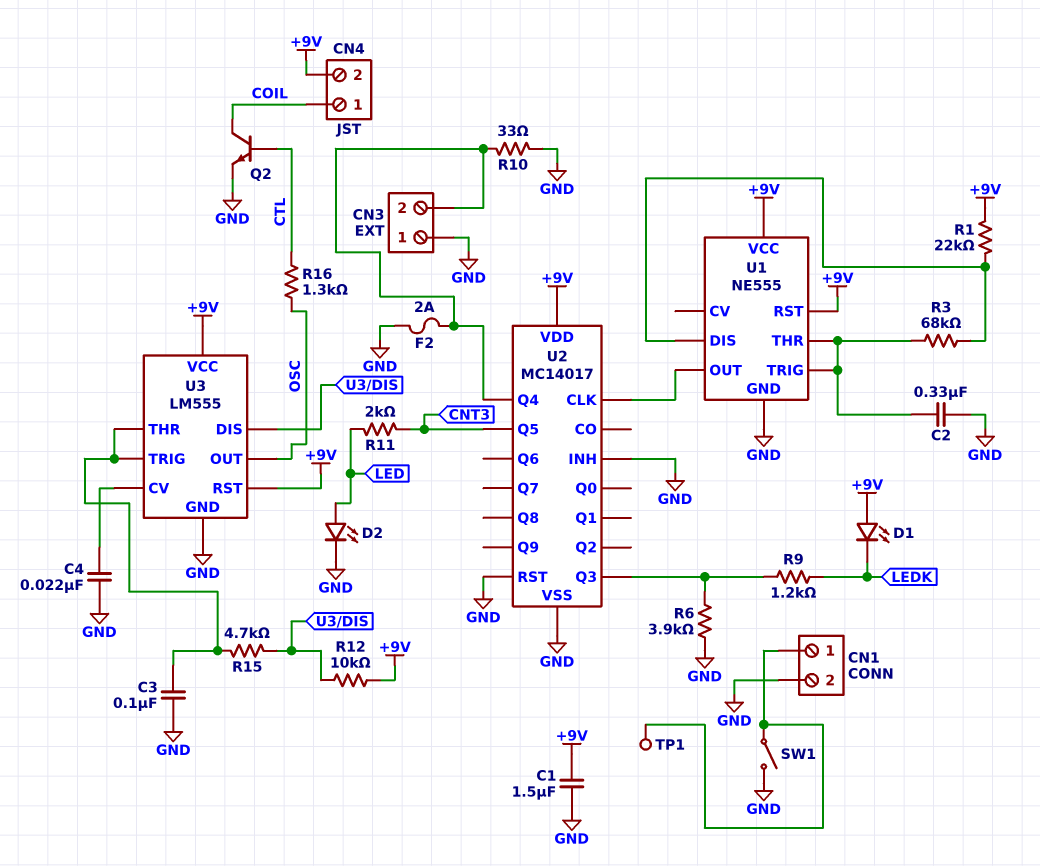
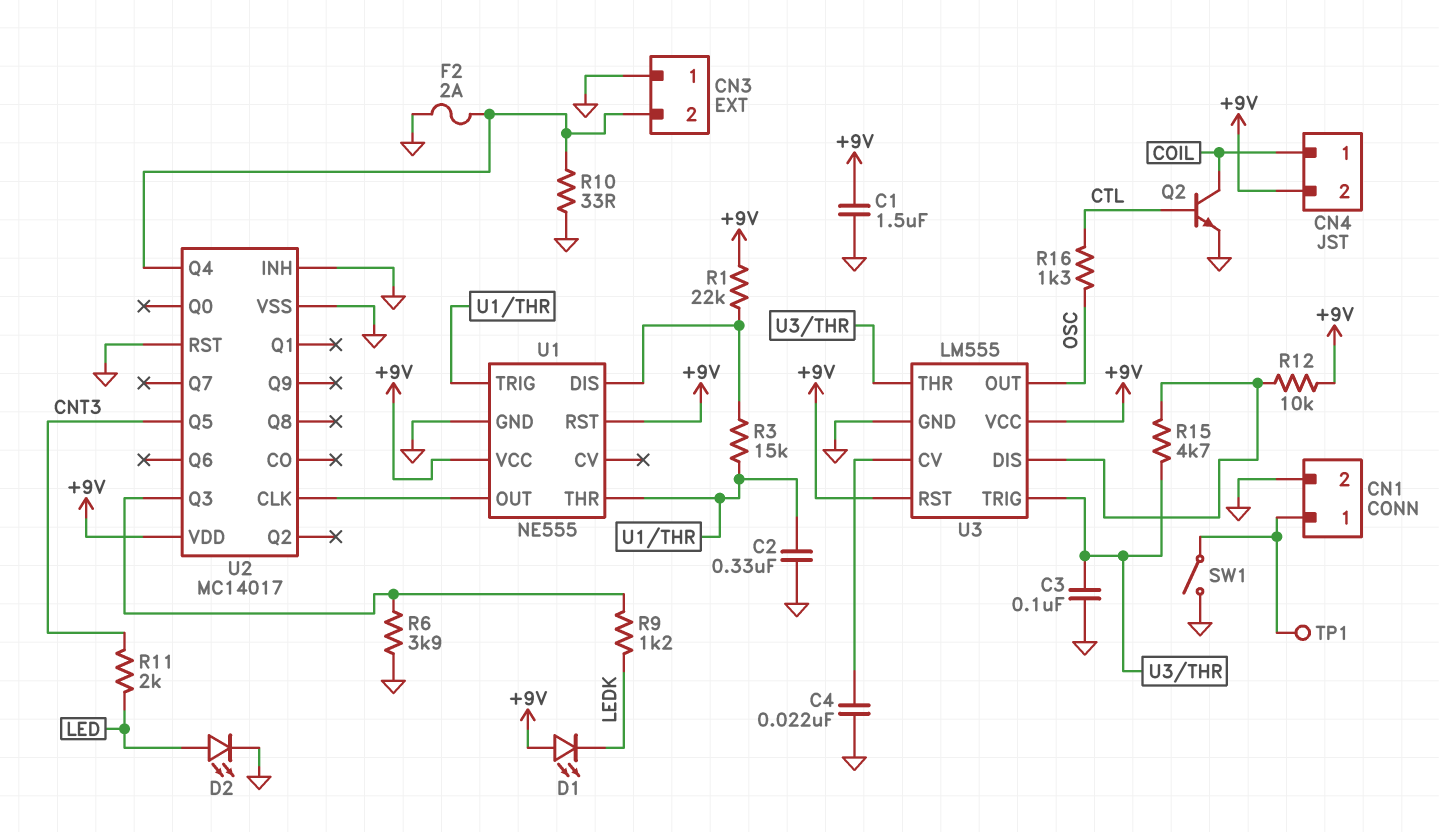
R3: 68k (U1/DIS, U1/THR) -> 15k (U1/DIS, U1/THR)

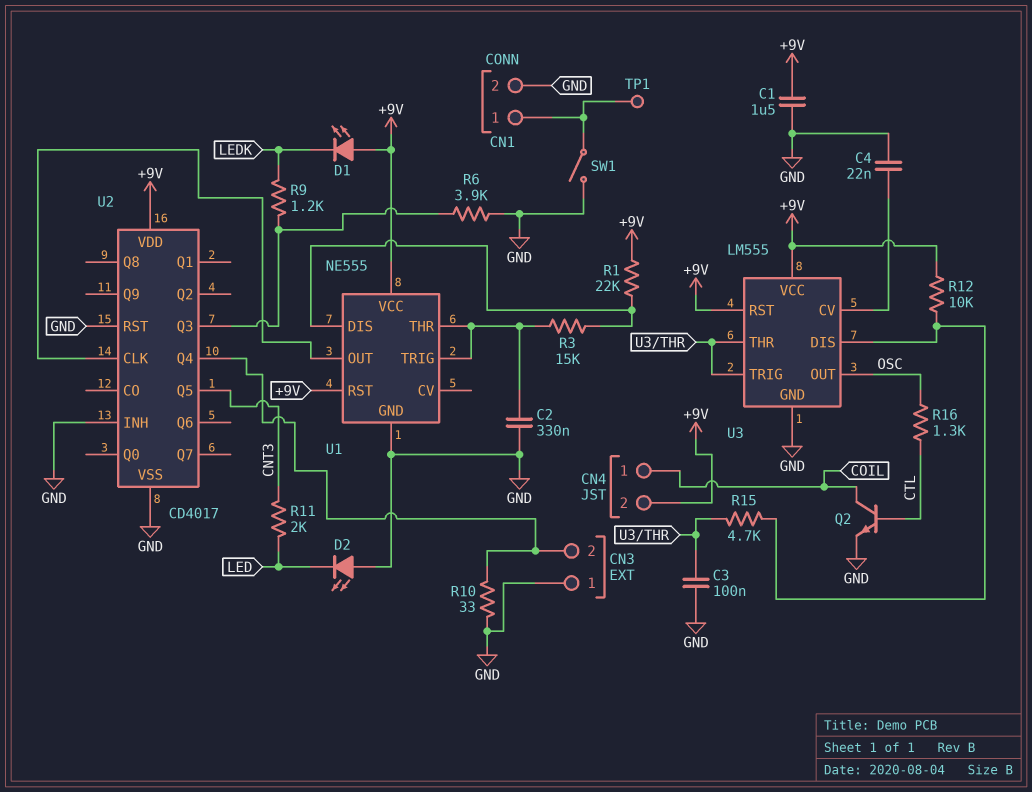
D2: LED (A LED, K GND) -> LED (A GND, K LED)
F2: 2A (CN3/2, GND) -> none
U2: MC14017 -> CD4017

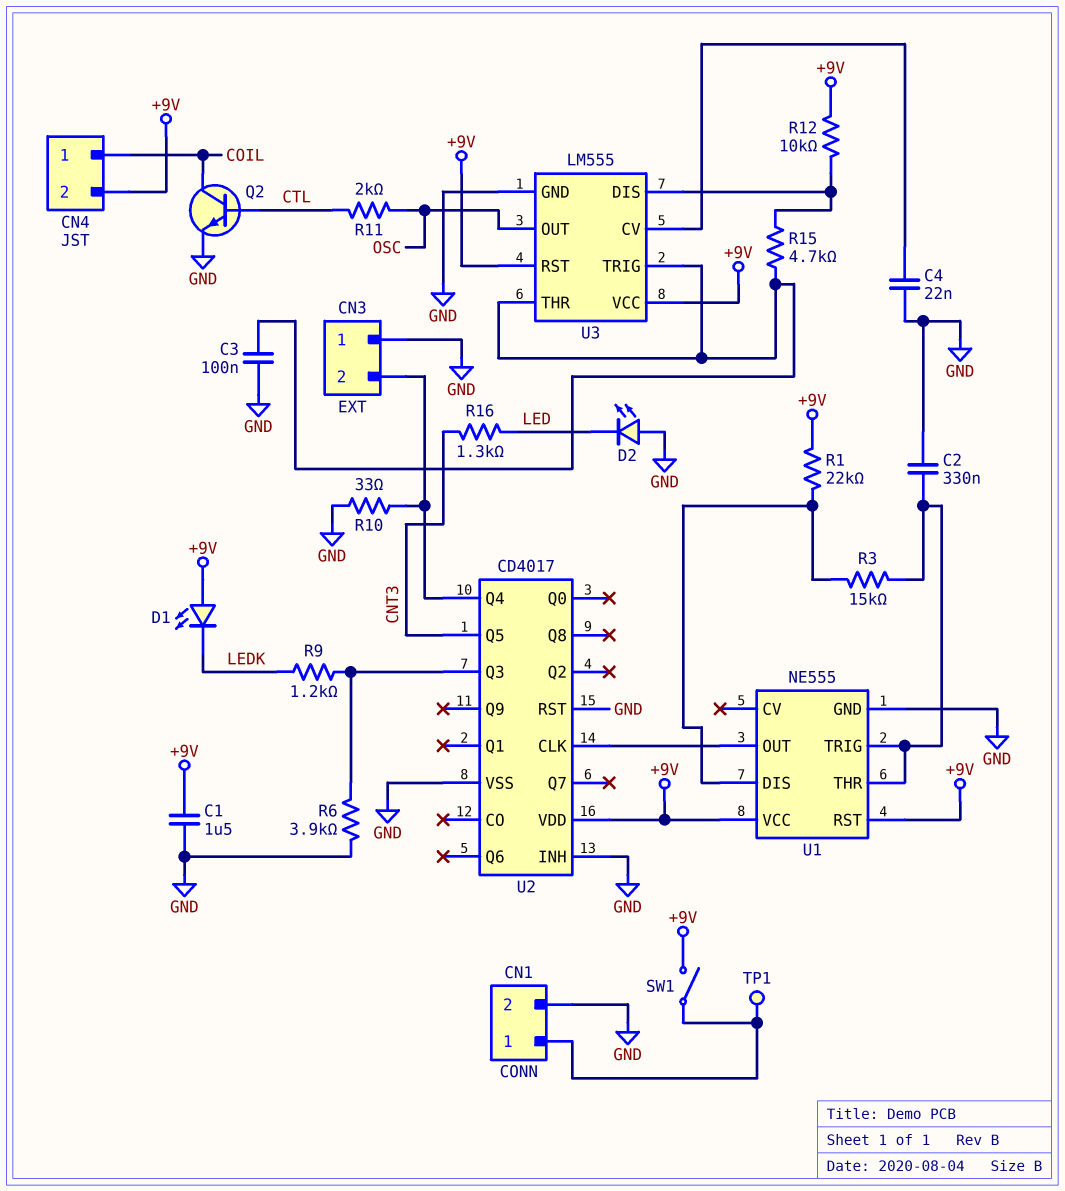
R11: 2k (CNT3, LED) -> 2k (CTL, OSC)
R16: 1.3k (CTL, OSC) -> 1.3k (CNT3, LED)
SW1: switch (CN1/1, GND) -> switch (+9V, CN1/1)

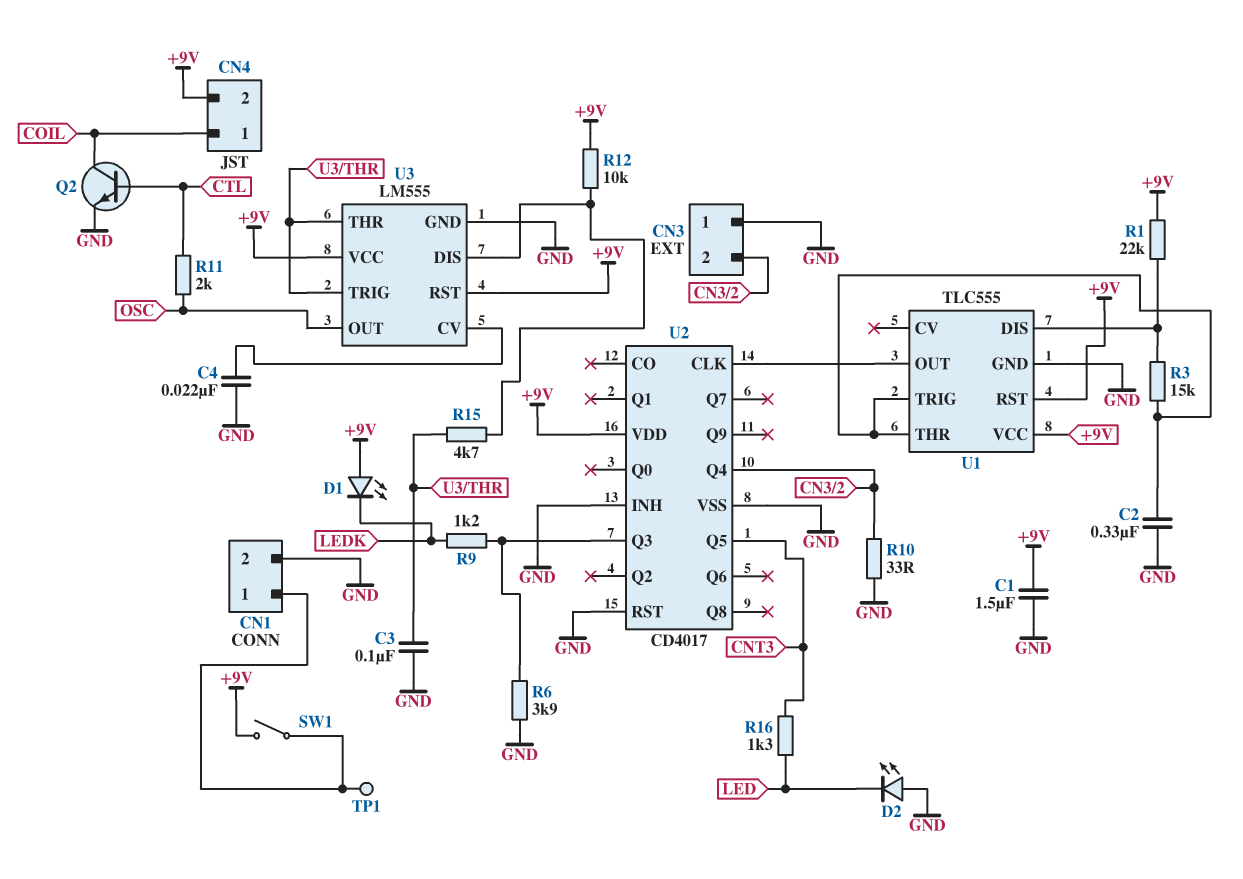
U1: NE555 -> TLC555

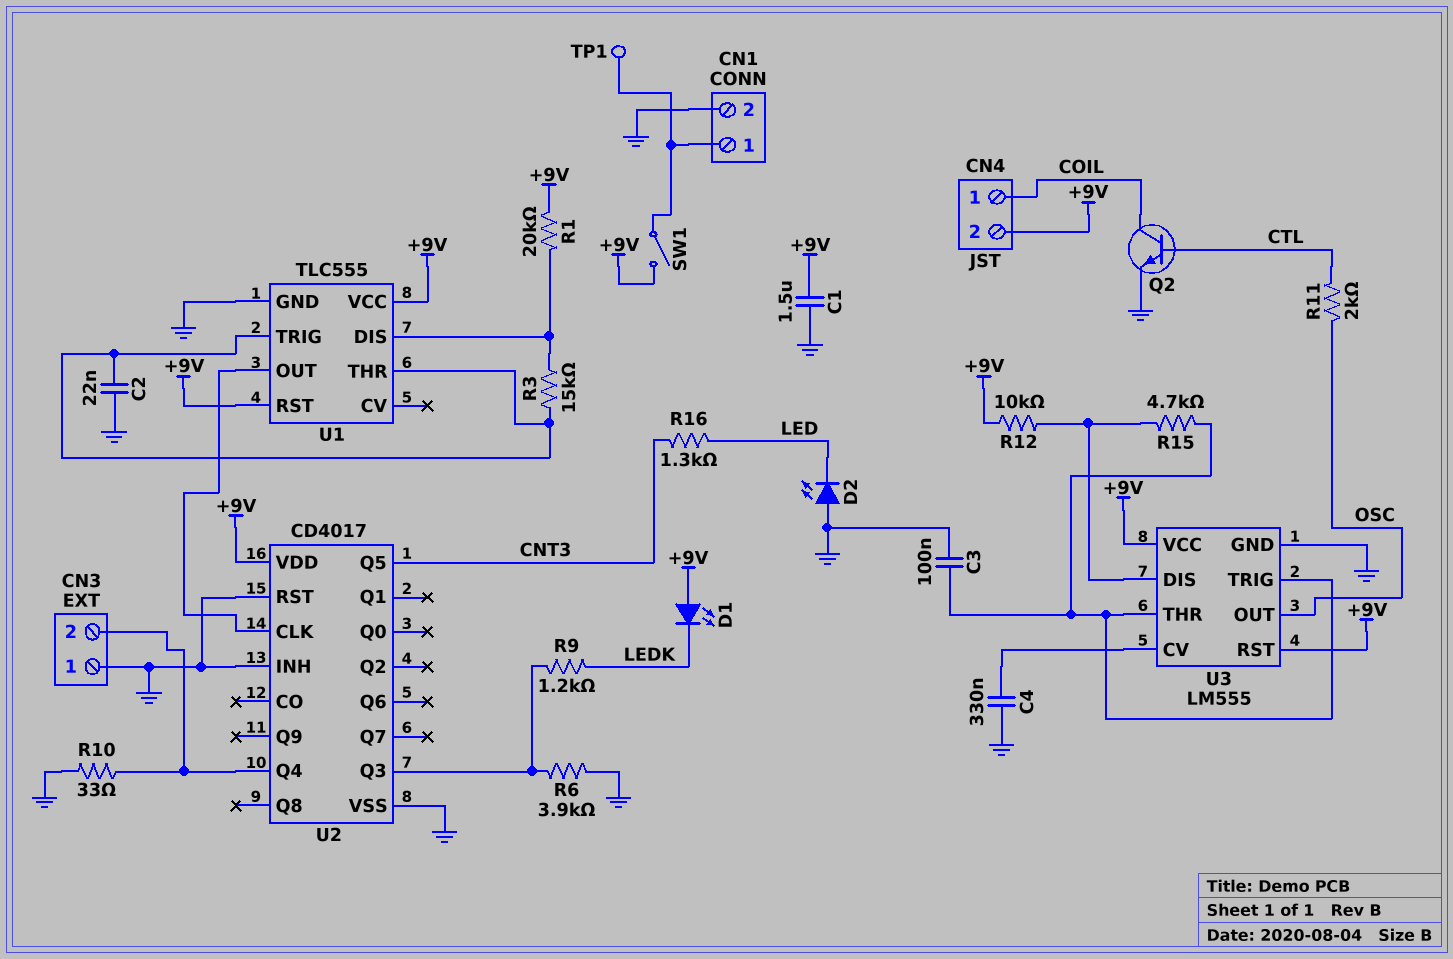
C2: 330nF (GND, U1/THR) -> 22nF (GND, U1/THR)
C4: 22nF (GND, U3/CV) -> 330nF (GND, U3/CV)
R1: 22k (+9V, U1/DIS) -> 20k (+9V, U1/DIS)

